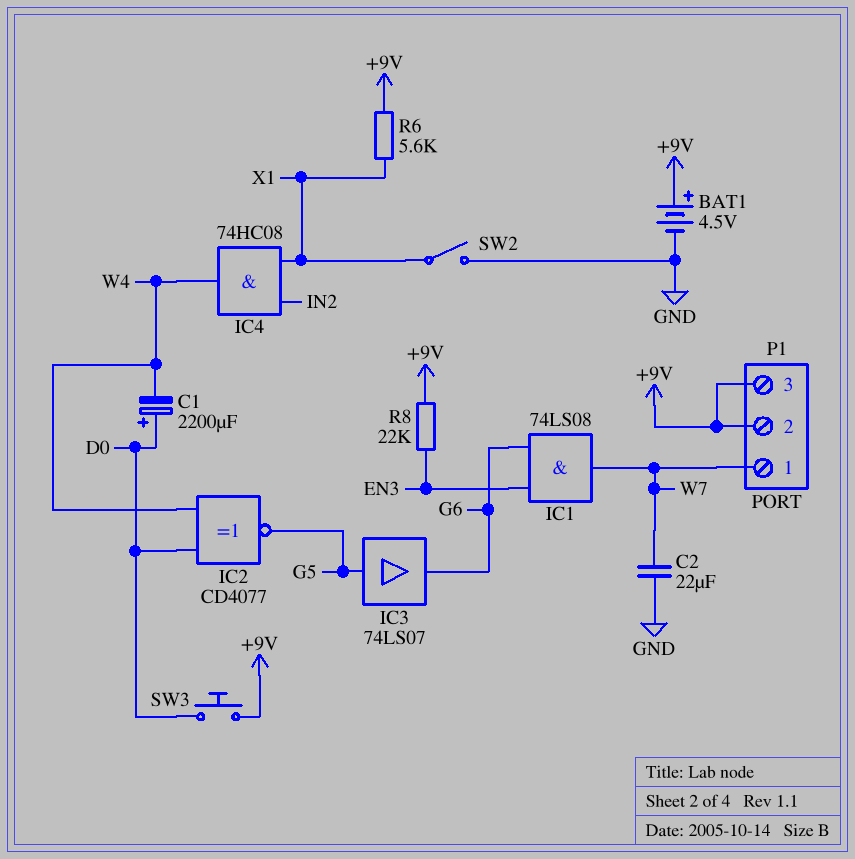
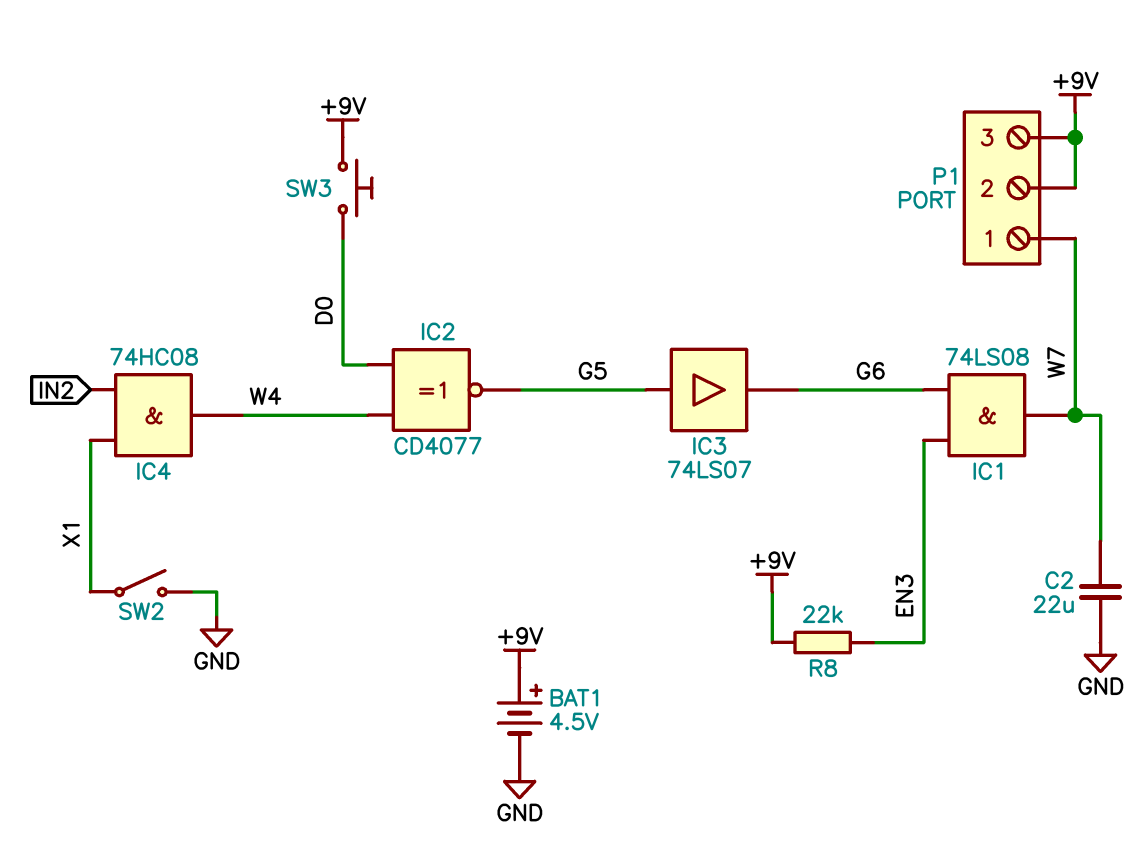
C1: 2200uF (plus D0, minus W4) -> none
R6: 5.6k (+9V, X1) -> none

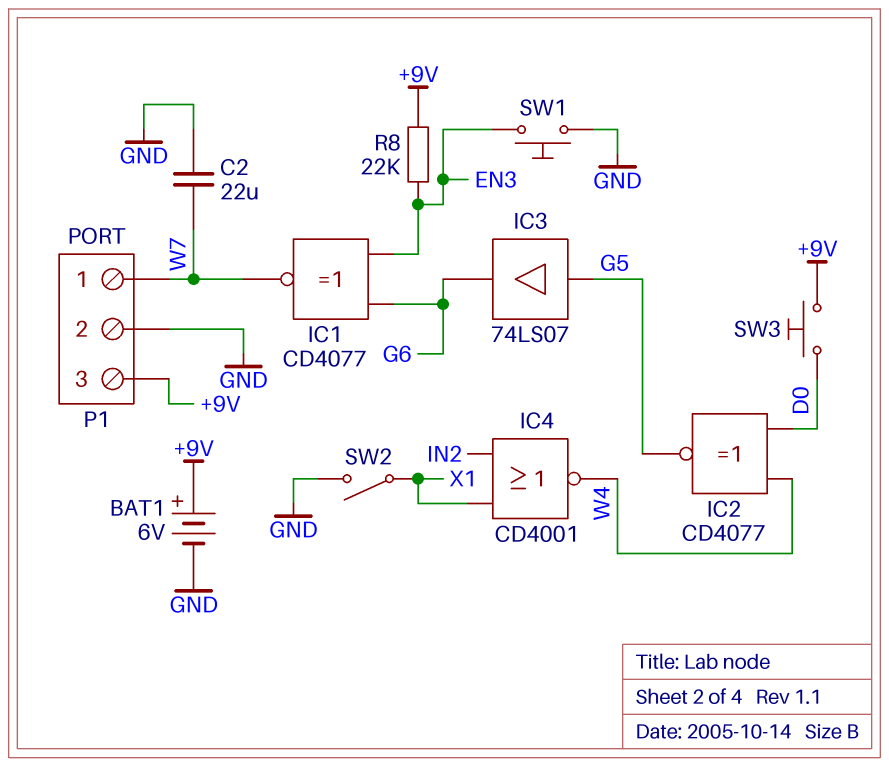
BAT1: 4.5V (plus +9V, minus GND) -> 6V (plus +9V, minus GND)
IC1: AND 74LS08 (in EN3, in G6, out W7) -> XNOR CD4077 (in EN3, in G6, out W7)
IC4: AND 74HC08 (in IN2, in X1, out W4) -> NOR CD4001 (in IN2, in X1, out W4)
P1 pin 2: +9V -> GND
SW1: none -> button (EN3, GND)

